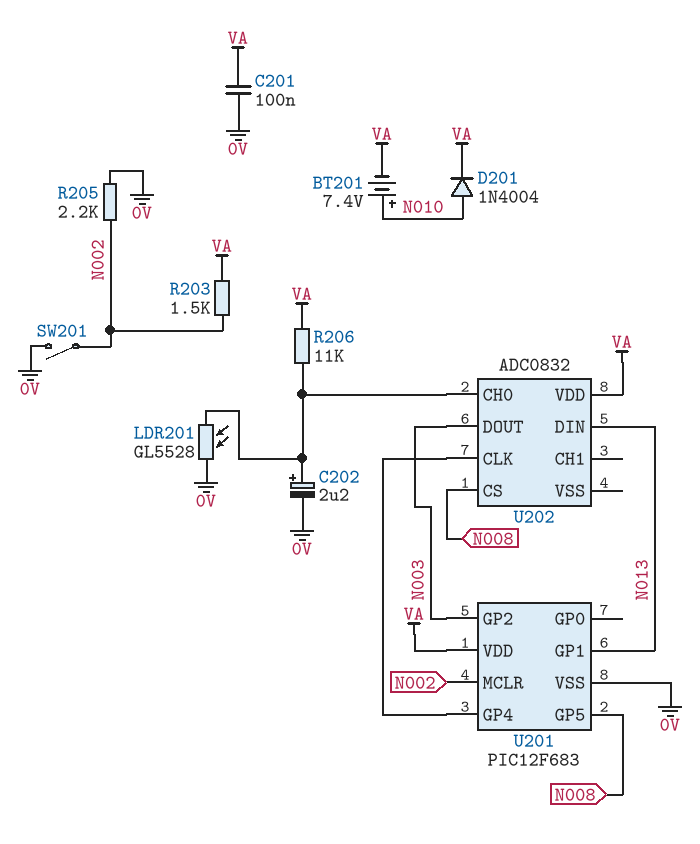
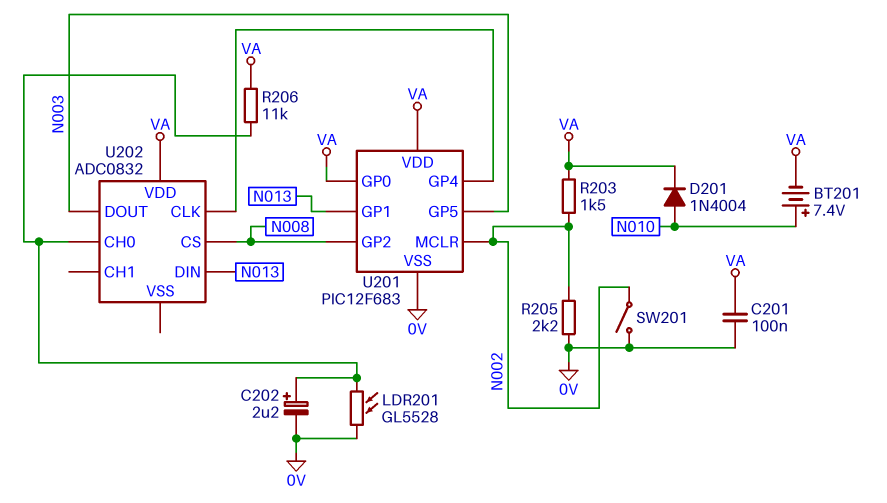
U201 pin GP0: none -> VA
U201 pin GP2: N003 -> N008
U201 pin GP5: N008 -> N003

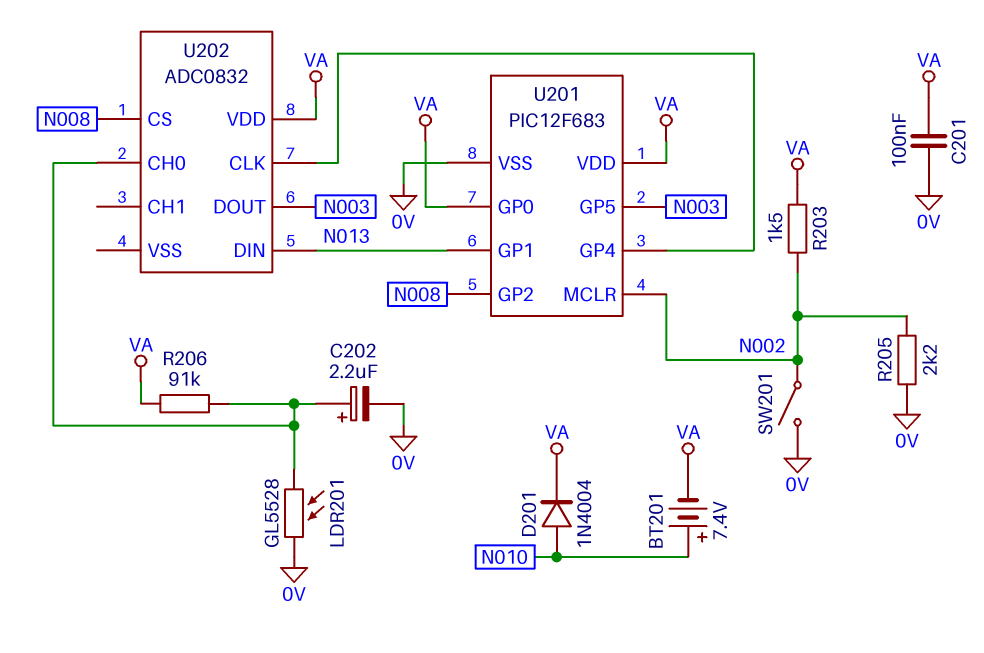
R206: 11k (U202/CH0, VA) -> 91k (U202/CH0, VA)

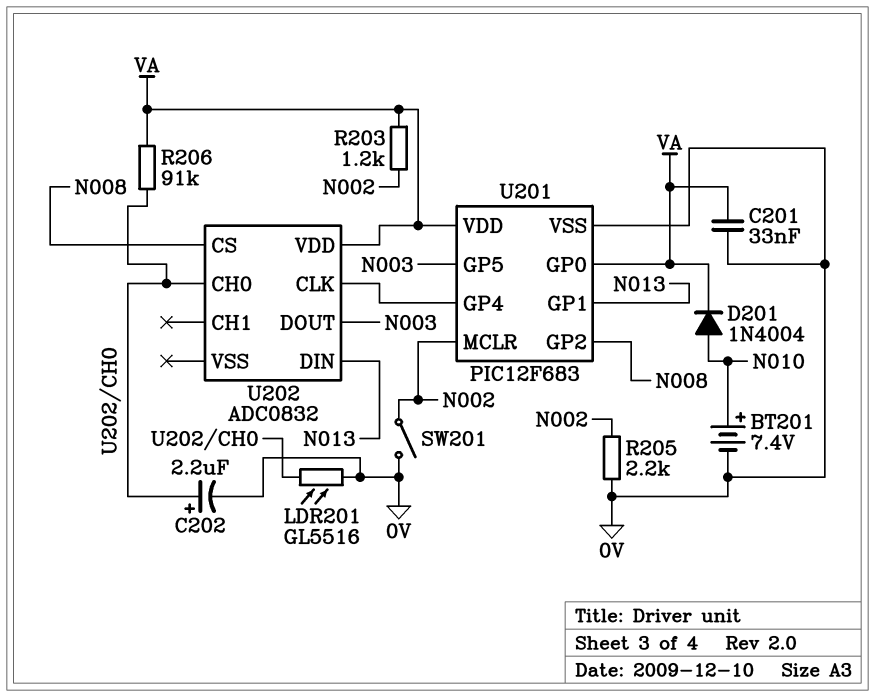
BT201: 7.4V (plus N010, minus VA) -> 7.4V (plus N010, minus 0V)
C201: 100nF (0V, VA) -> 33nF (0V, VA)
LDR201: GL5528 (0V, U202/CH0) -> GL5516 (0V, U202/CH0)
R203: 1.5k (N002, VA) -> 1.2k (N002, VA)

